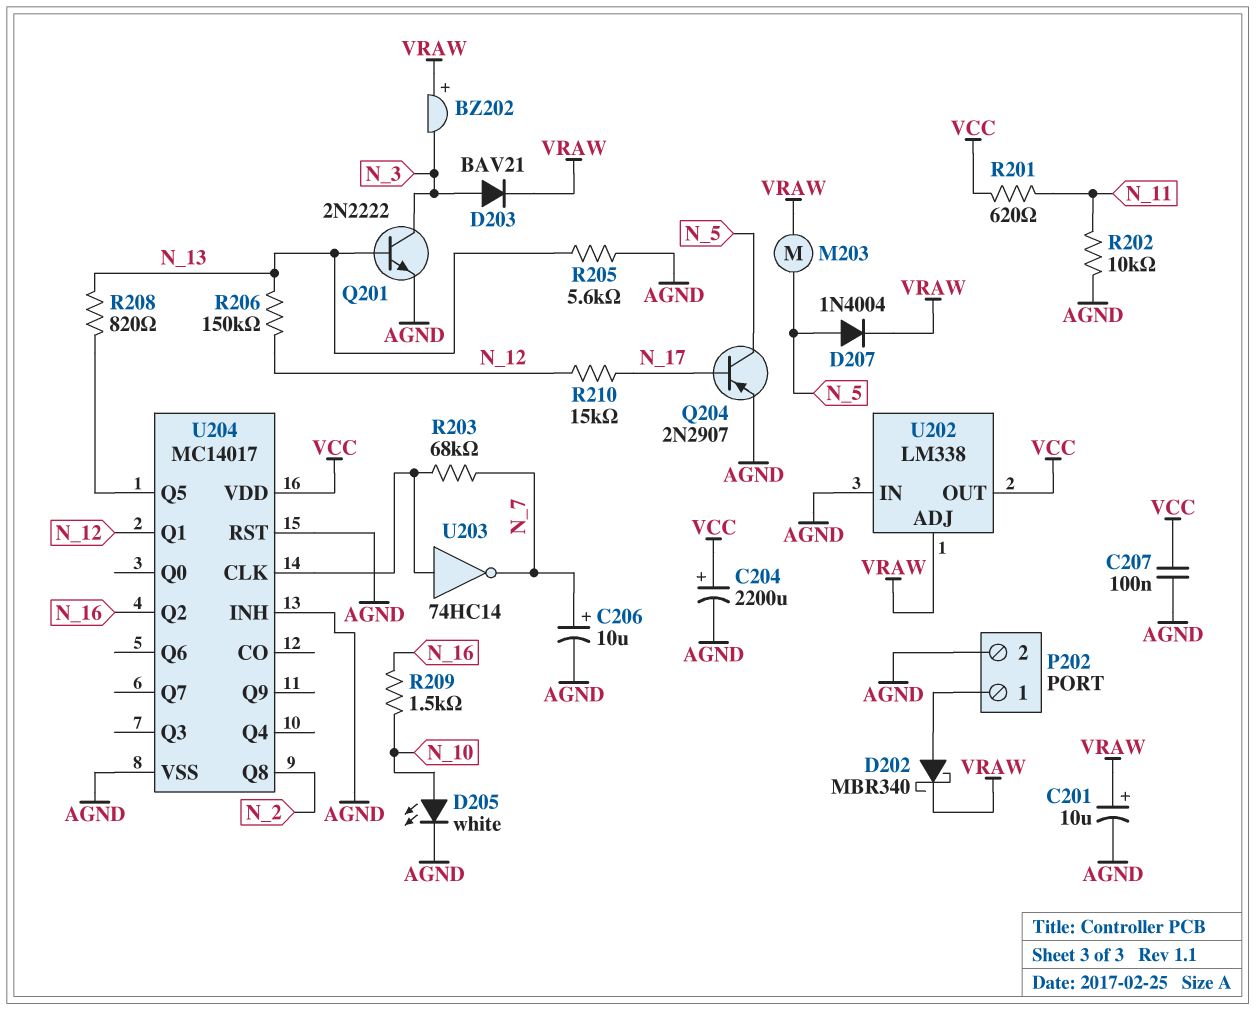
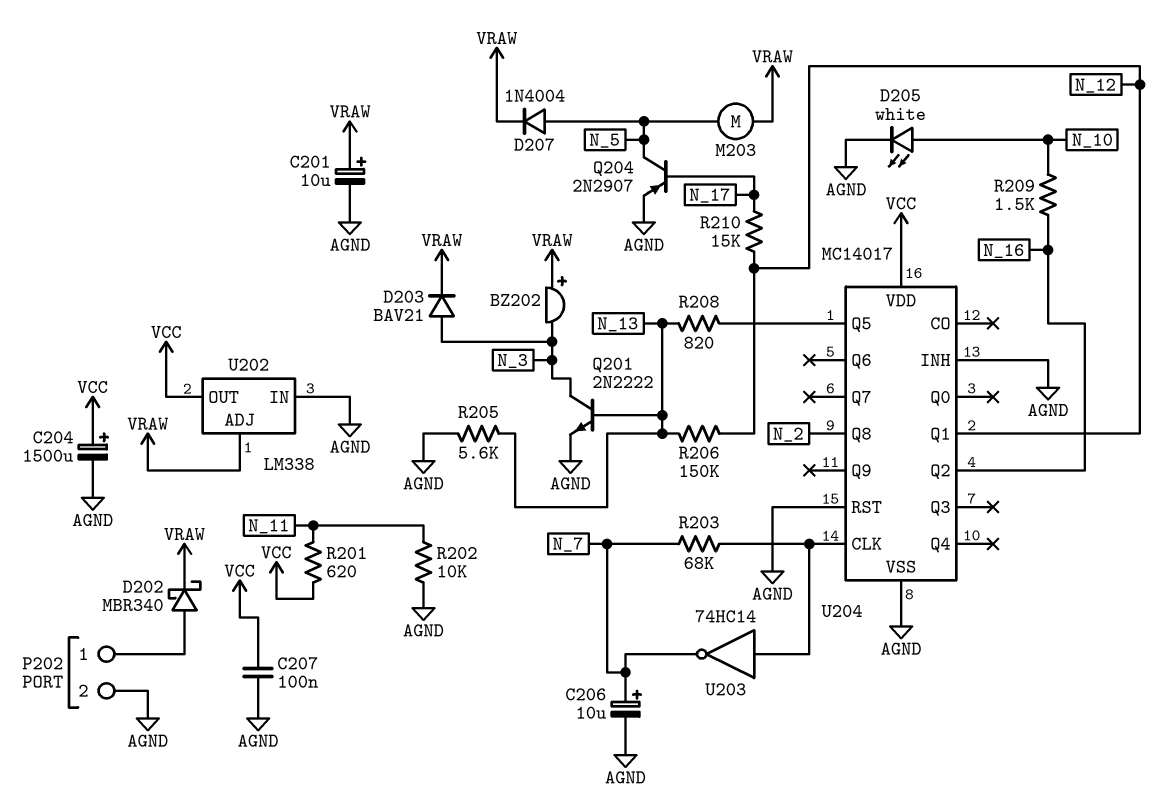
C204: 2200uF (plus VCC, minus AGND) -> 1500uF (plus VCC, minus AGND)

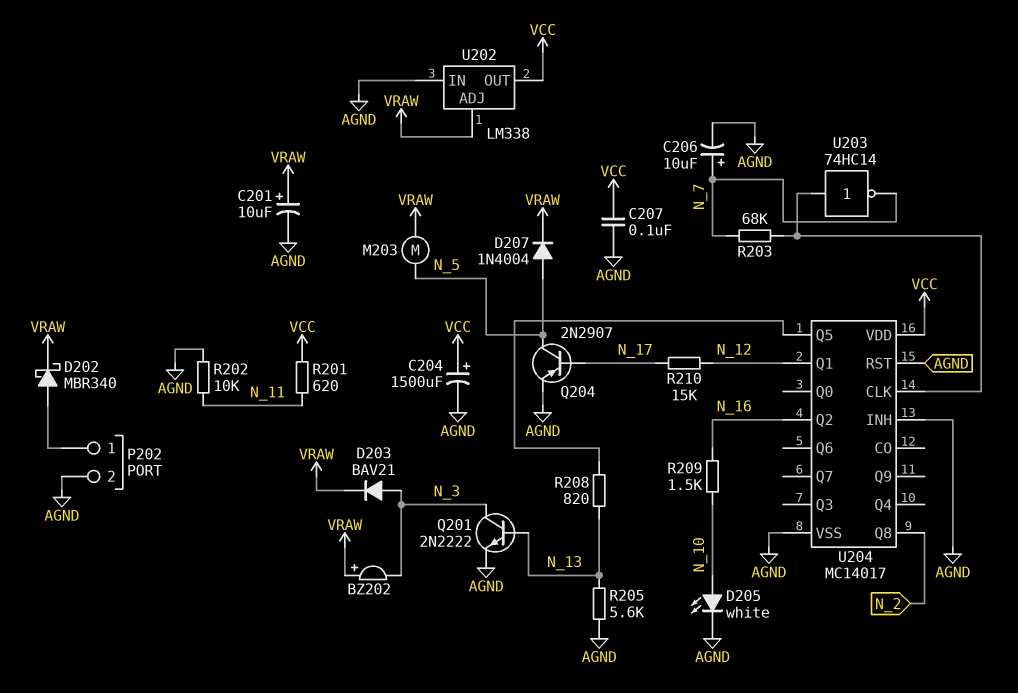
R206: 150k (N_12, N_13) -> none

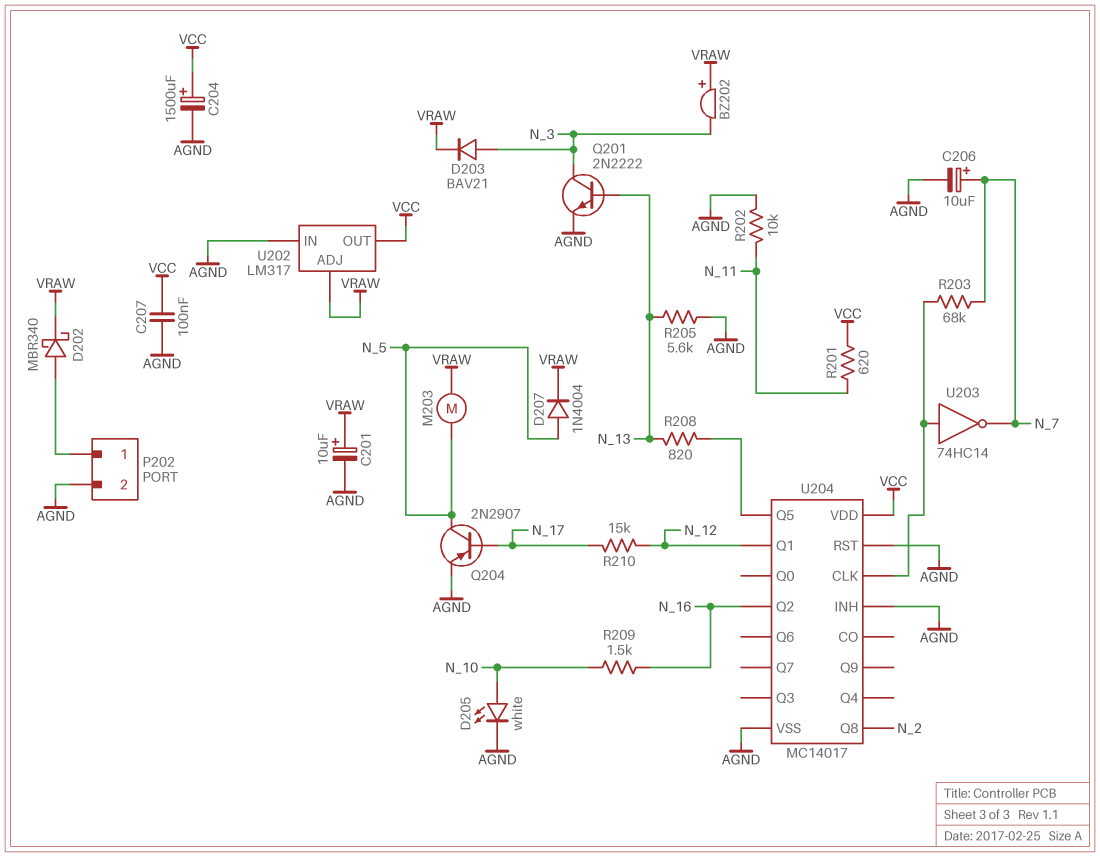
U202: LM338 -> LM317

